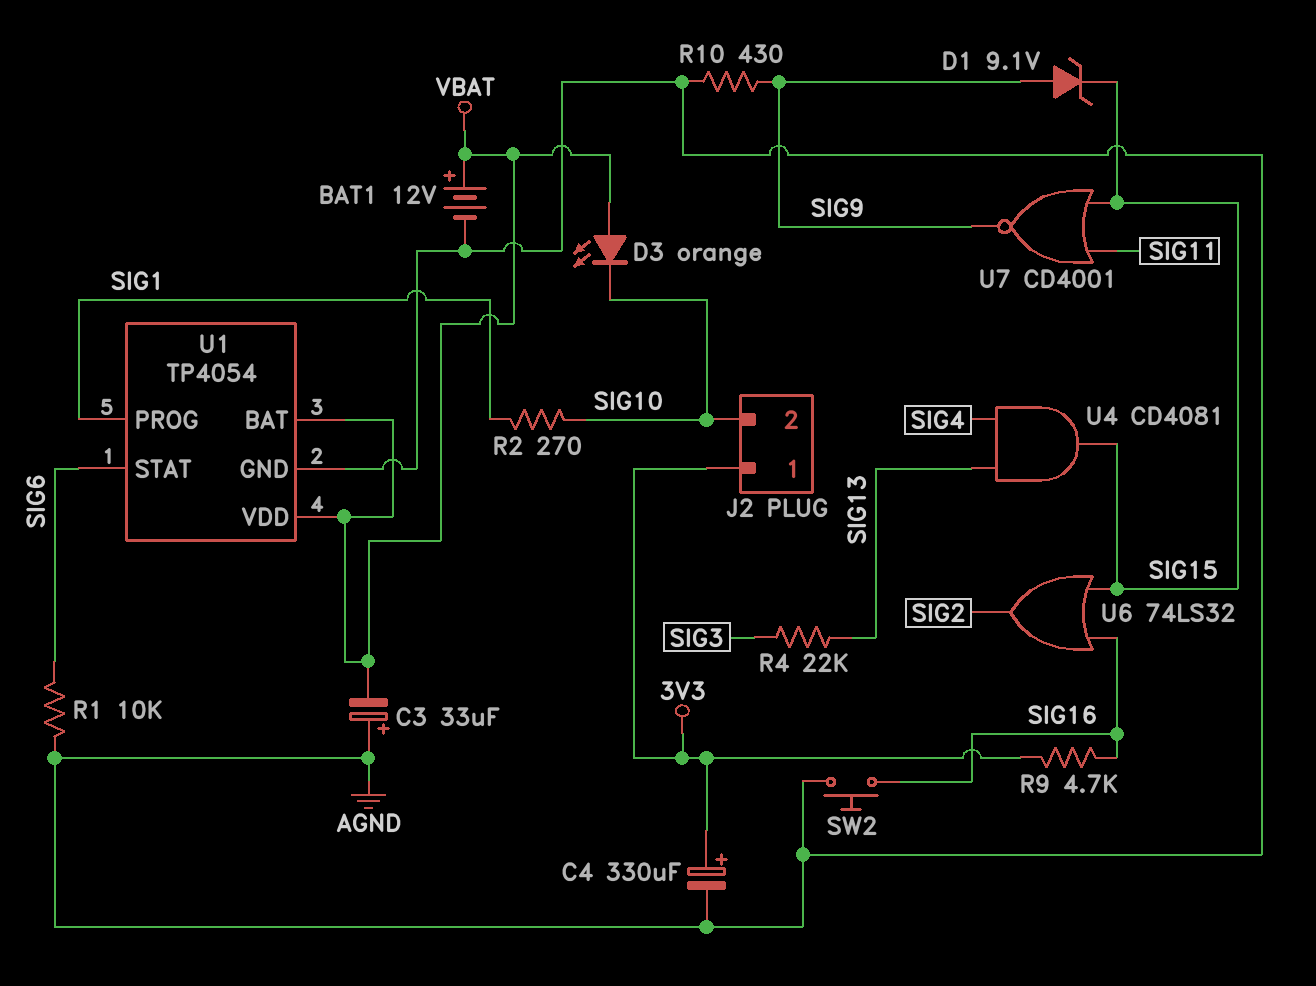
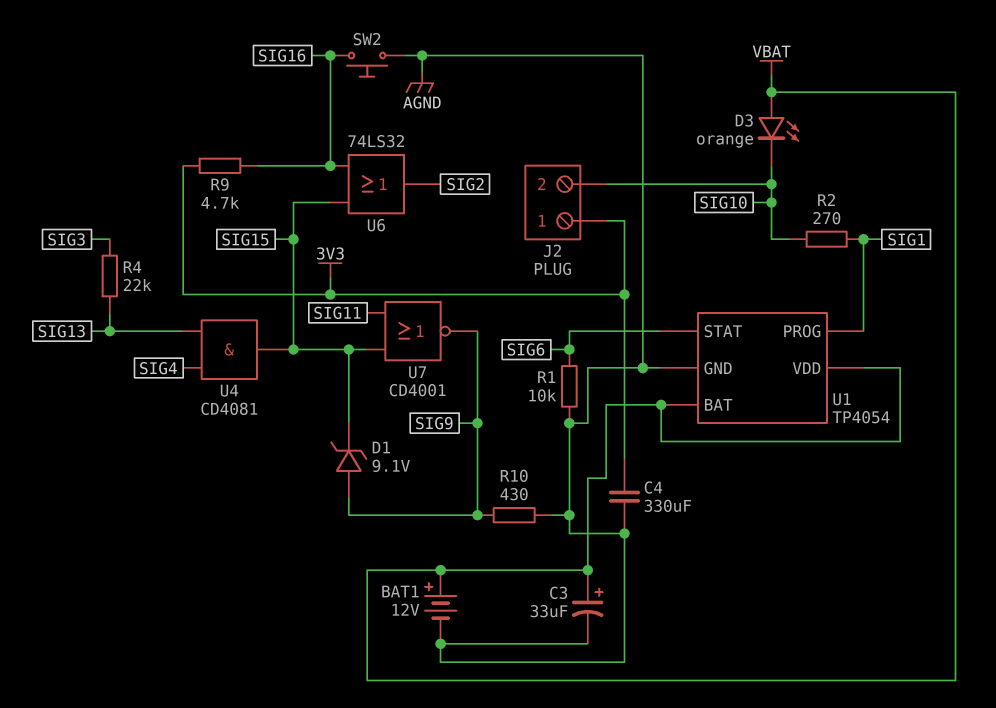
C3: 33uF (plus AGND, minus VBAT) -> 33uF (plus VBAT, minus AGND)
C4: 330uF (plus 3V3, minus AGND) -> 330uF (3V3, AGND)

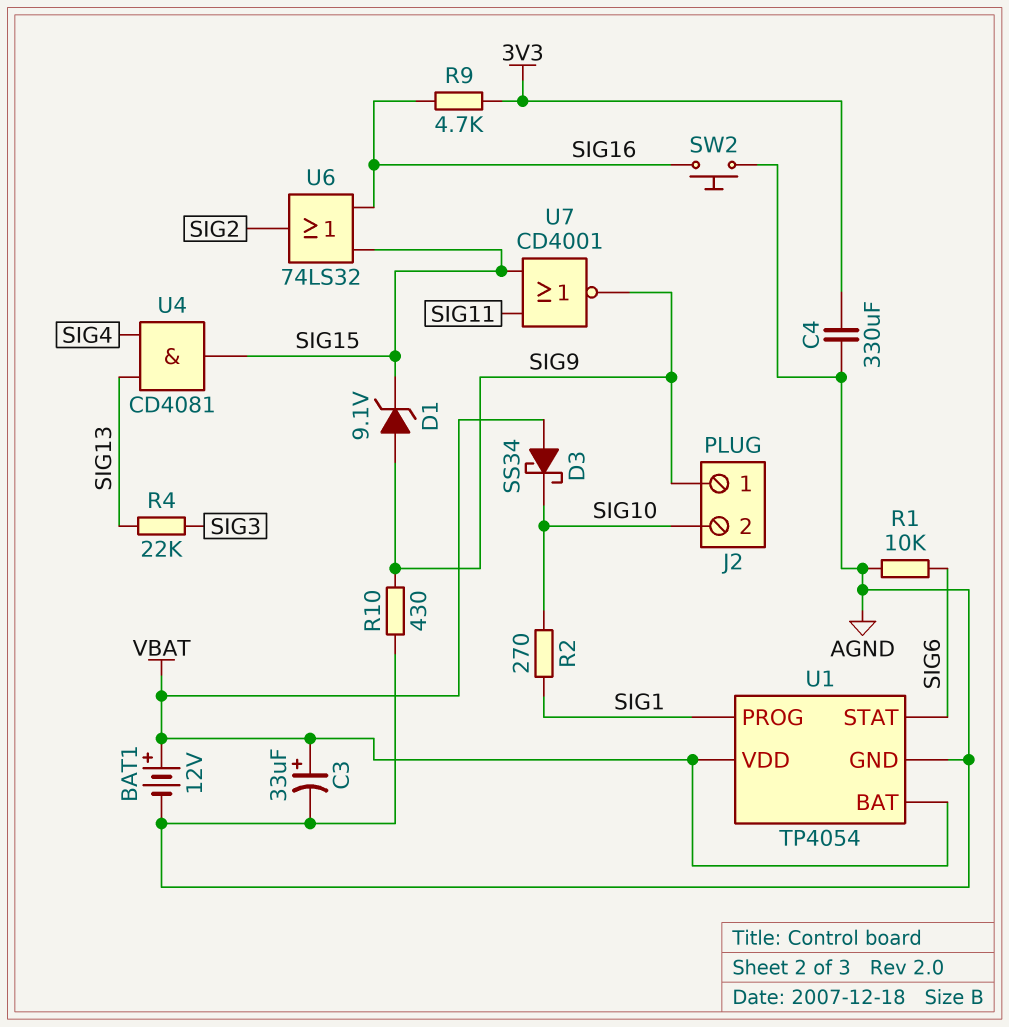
D3: LED orange (A VBAT, K SIG10) -> schottky SS34 (A VBAT, K SIG10)
J2 pin 1: 3V3 -> SIG9

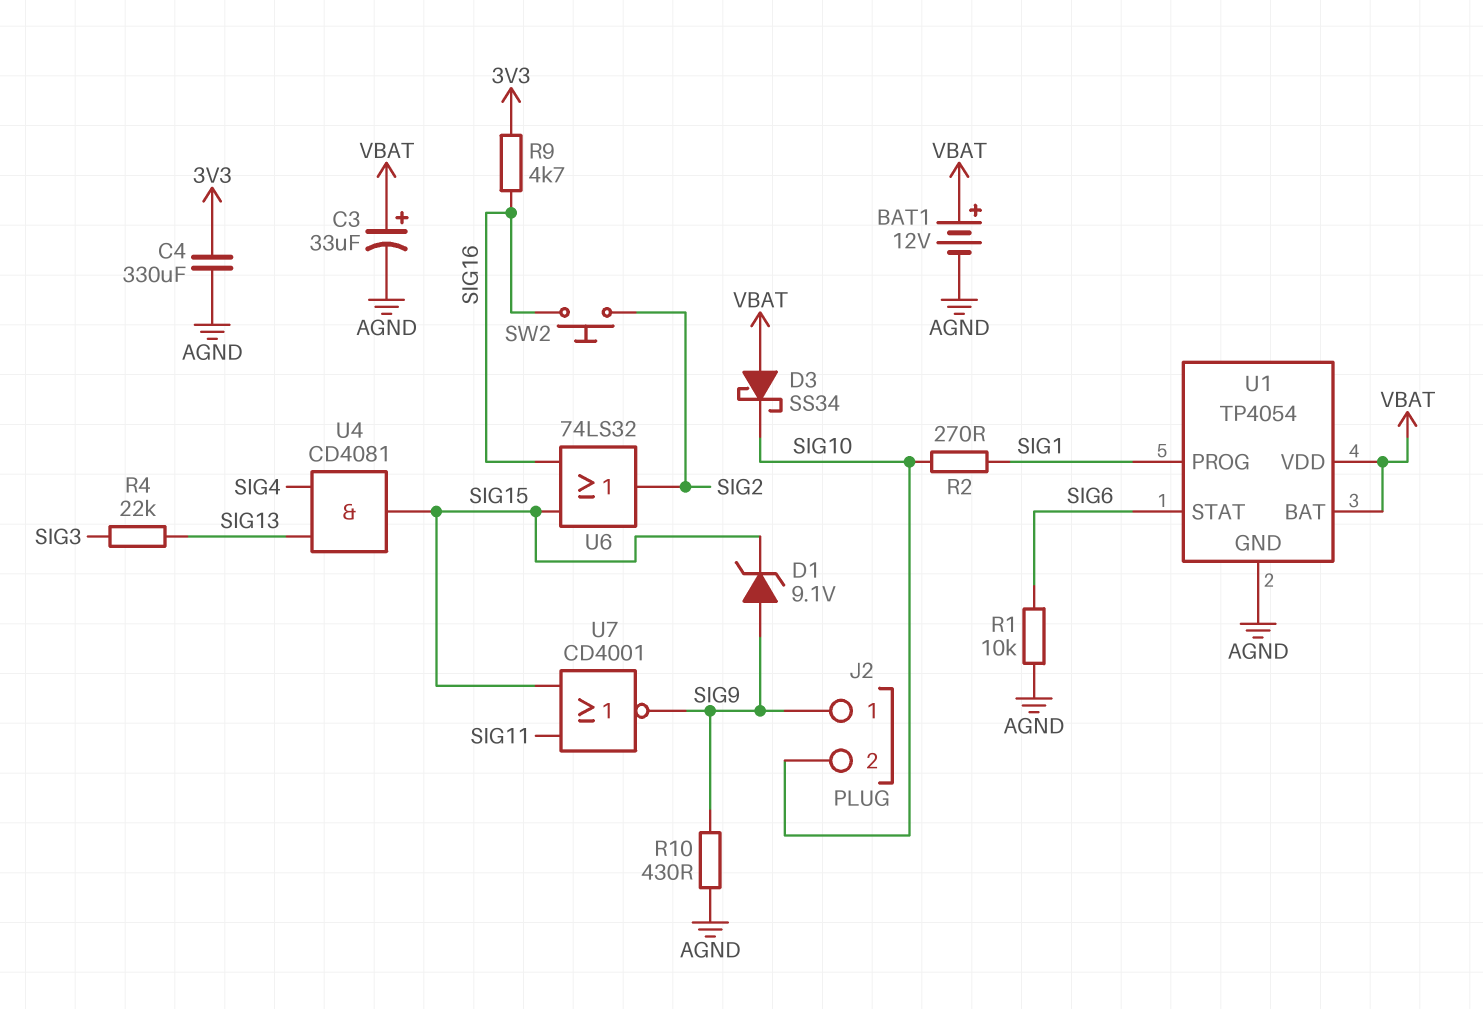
SW2: button (AGND, SIG16) -> button (SIG2, SIG16)

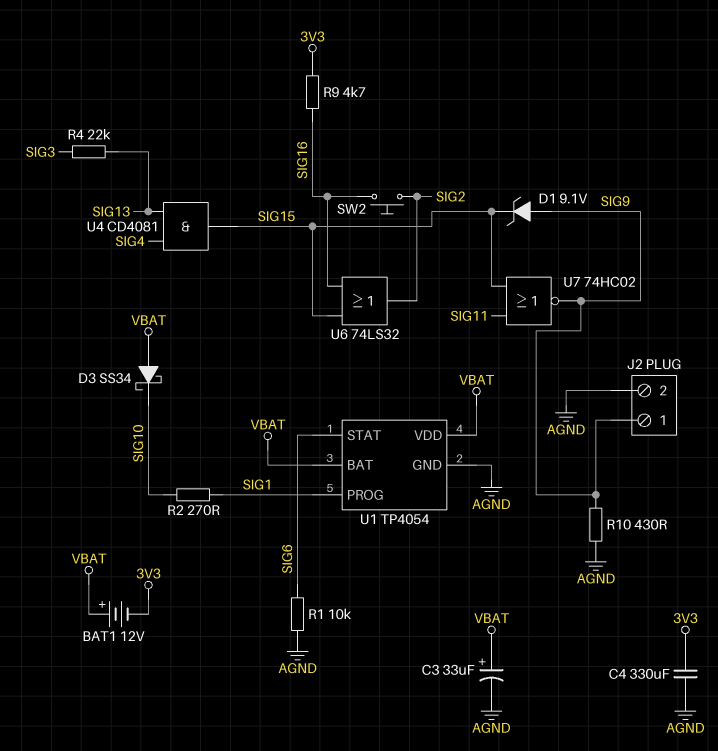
BAT1: 12V (plus VBAT, minus AGND) -> 12V (plus VBAT, minus 3V3)
J2 pin 2: SIG10 -> AGND
U7: NOR CD4001 (in SIG11, in SIG15, out SIG9) -> NOR 74HC02 (in SIG11, in SIG15, out SIG9)

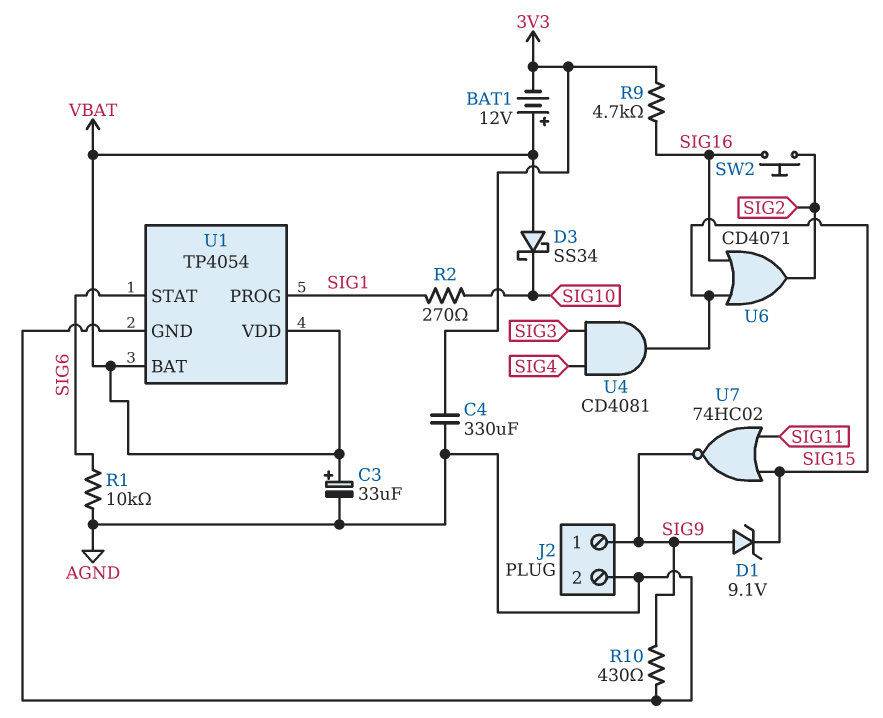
R4: 22k (SIG3, SIG13) -> none
U4: AND CD4081 (in SIG4, in SIG13, out SIG15) -> AND CD4081 (in SIG3, in SIG4, out SIG15)
U6: OR 74LS32 (in SIG15, in SIG16, out SIG2) -> OR CD4071 (in SIG15, in SIG16, out SIG2)

